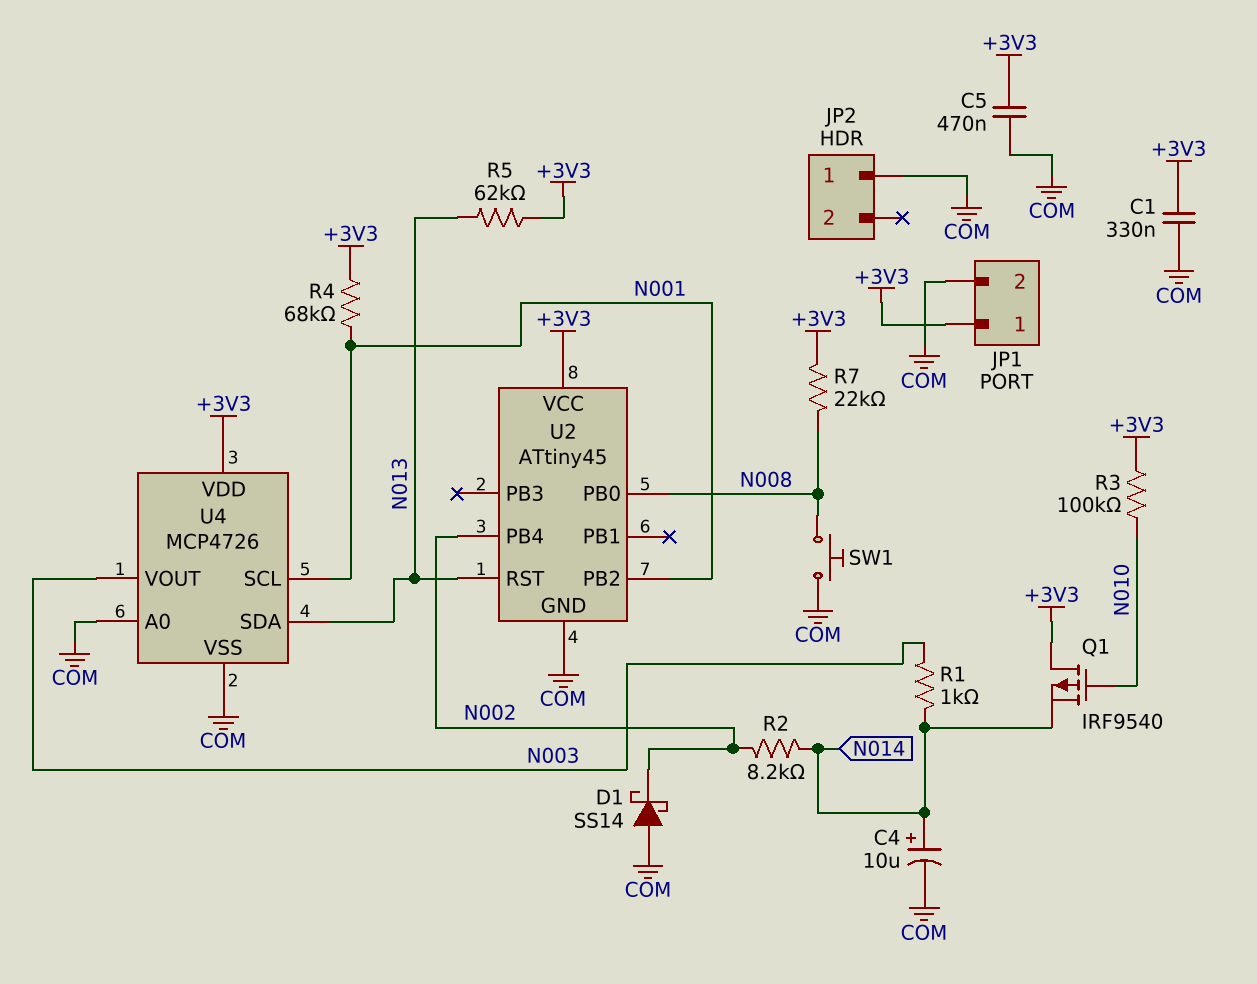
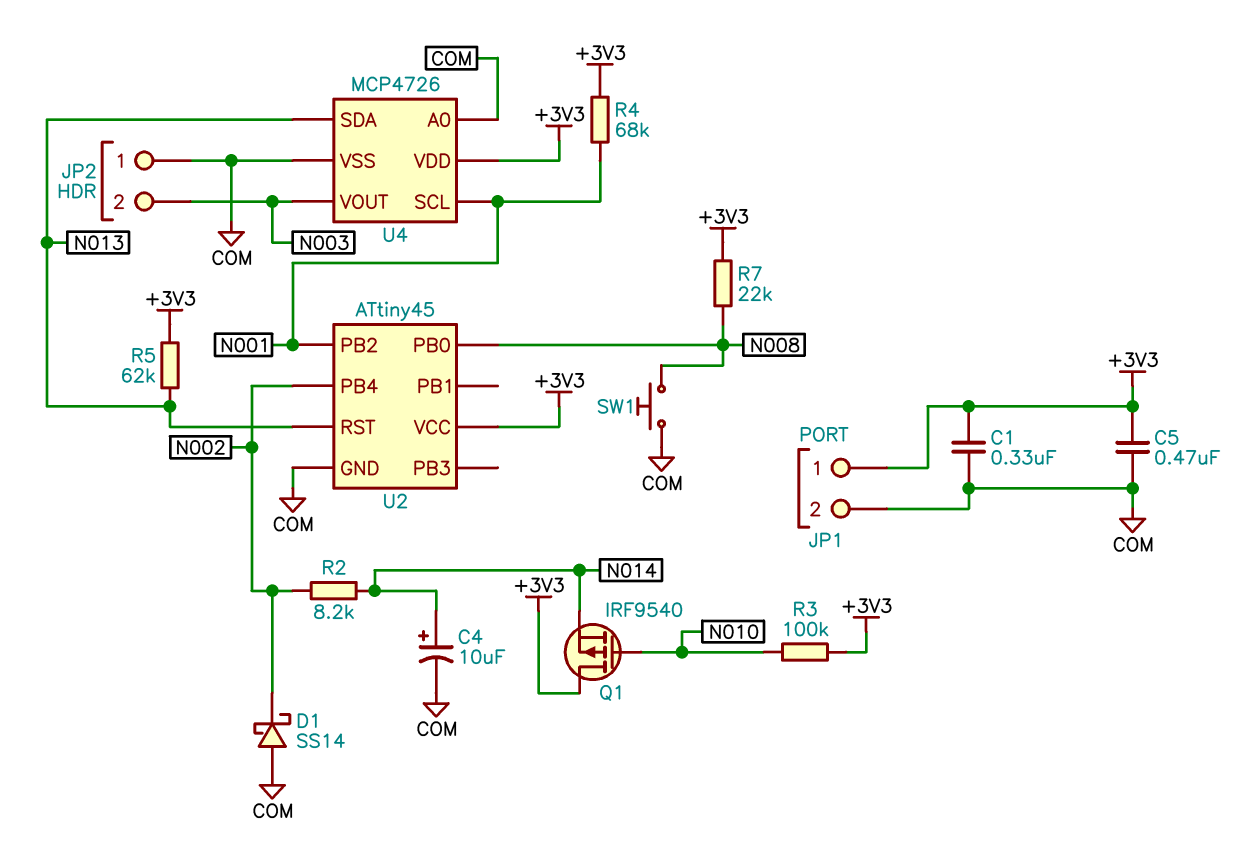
JP2 pin 2: none -> N003
R1: 1k (N003, N014) -> none

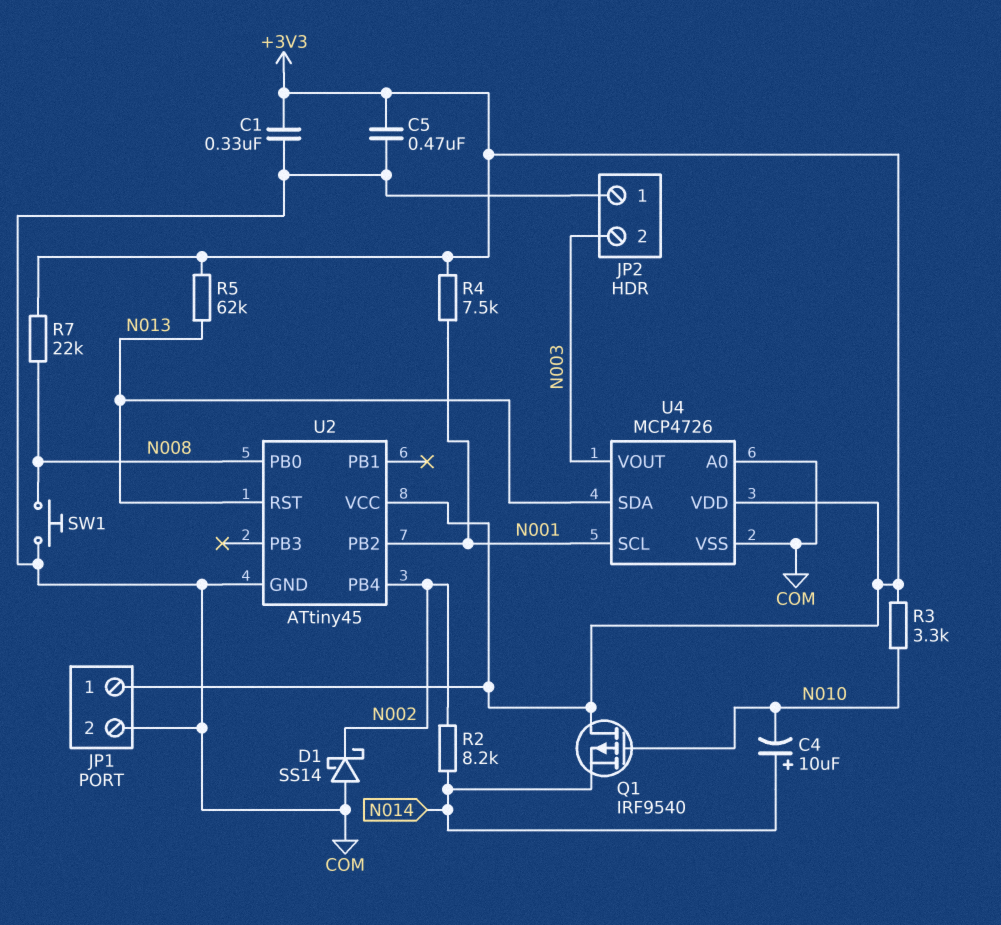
C4: 10uF (plus N014, minus COM) -> 10uF (plus N014, minus N010)
R3: 100k (+3V3, N010) -> 3.3k (+3V3, N010)
R4: 68k (+3V3, N001) -> 7.5k (+3V3, N001)

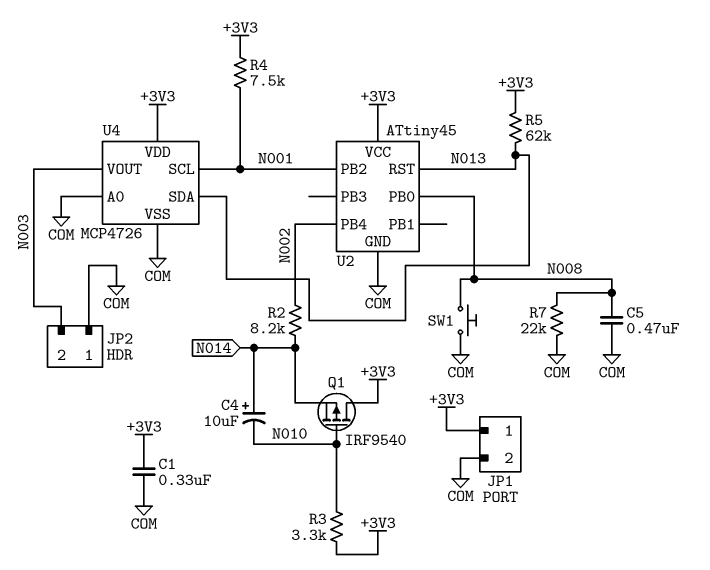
C5: 470nF (+3V3, COM) -> 470nF (COM, N008)
D1: schottky SS14 (A COM, K N002) -> none
R7: 22k (+3V3, N008) -> 22k (COM, N008)

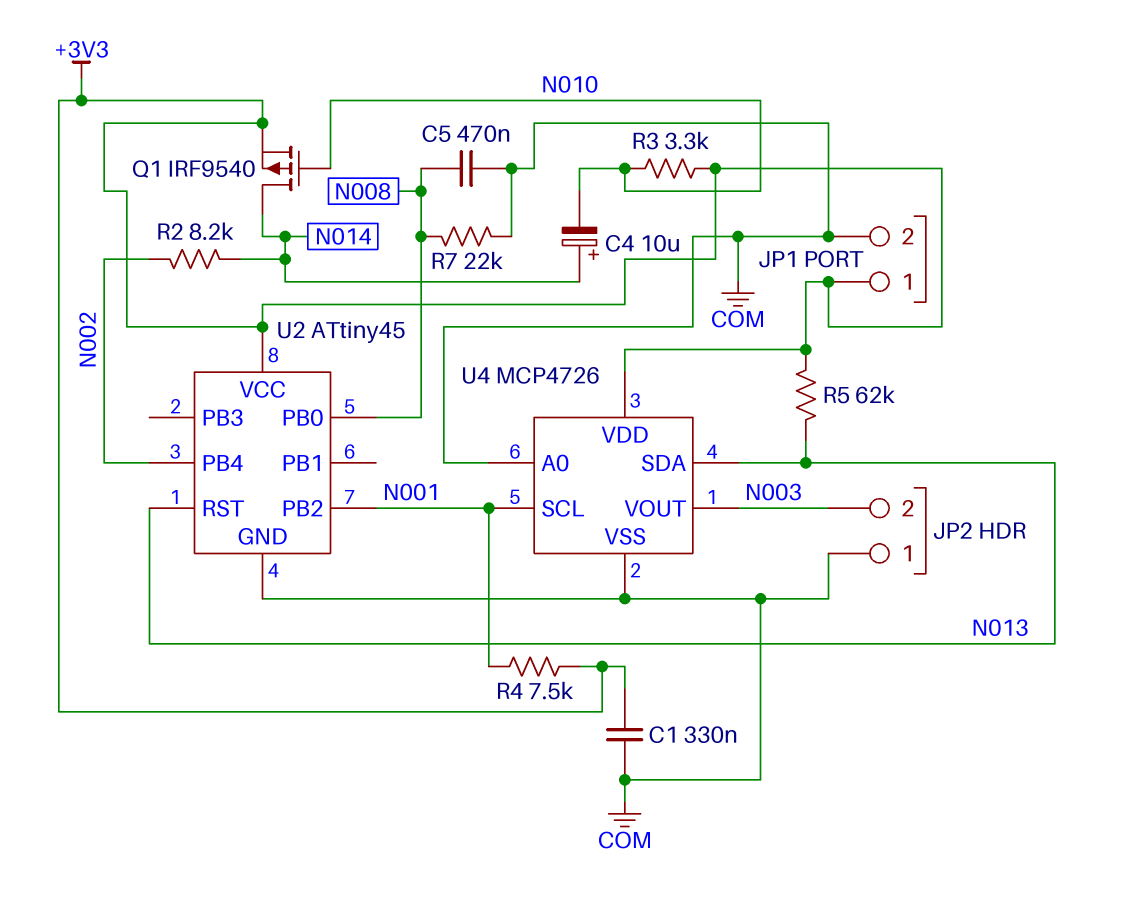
Q1: PMOS IRF9540 (G N010, D +3V3, S N014) -> PMOS IRF9540 (G N010, D N014, S +3V3)
SW1: button (COM, N008) -> none

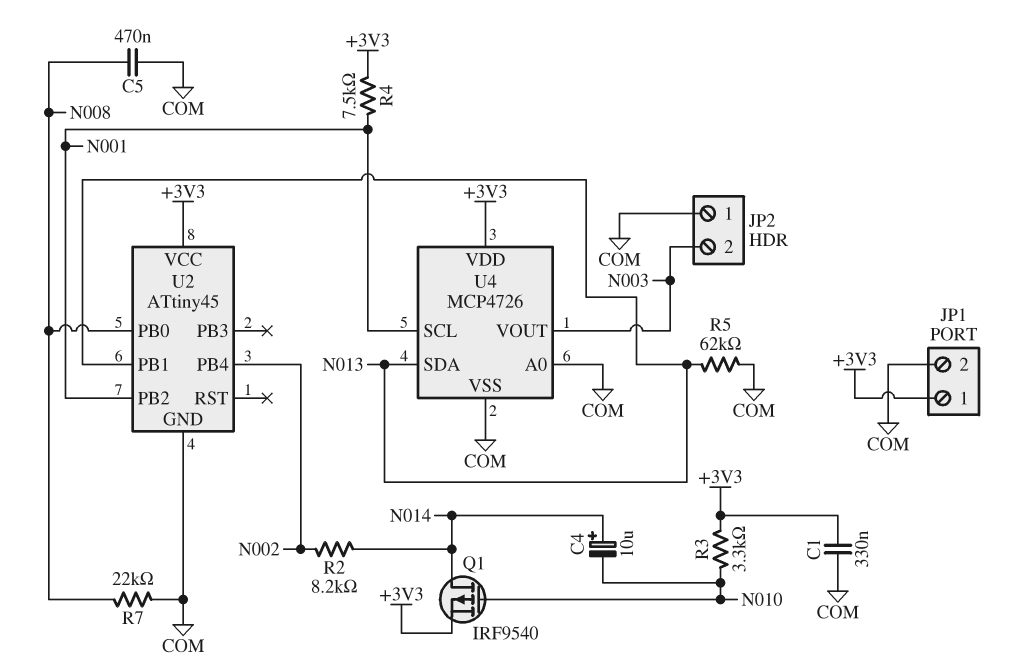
R5: 62k (+3V3, N013) -> 62k (COM, N013)
U2 pin PB1: none -> N013
U2 pin RST: N013 -> none

